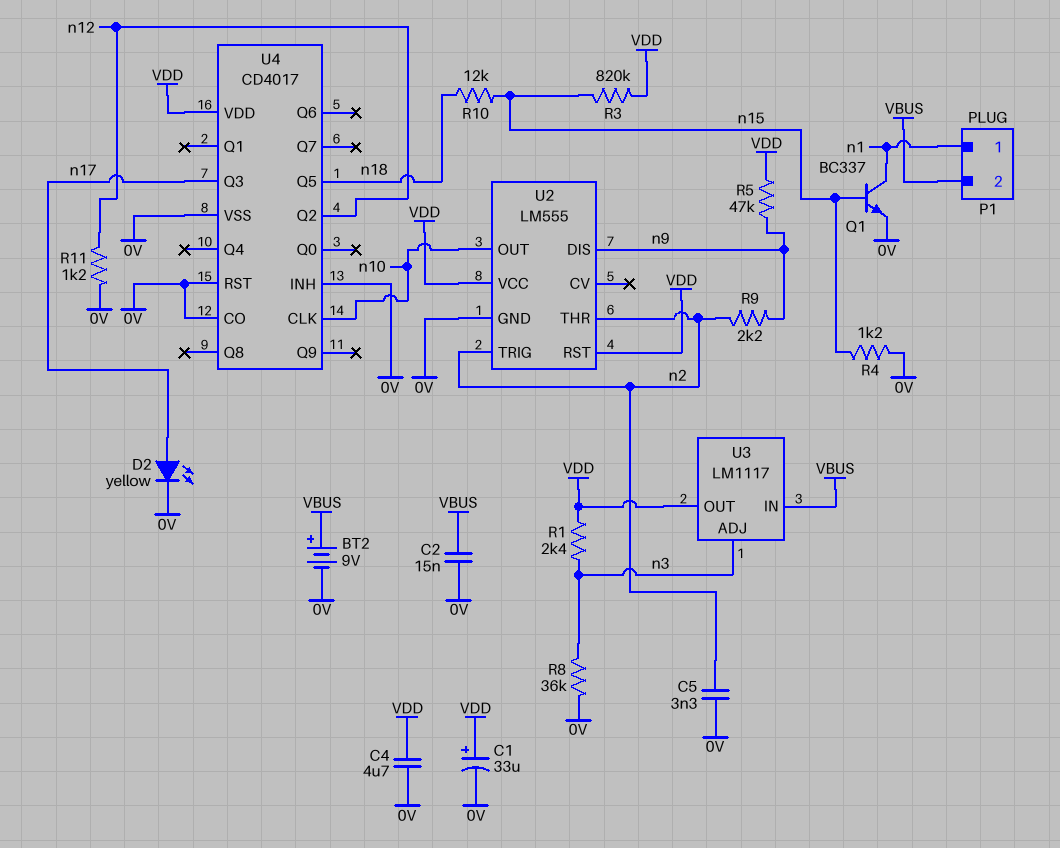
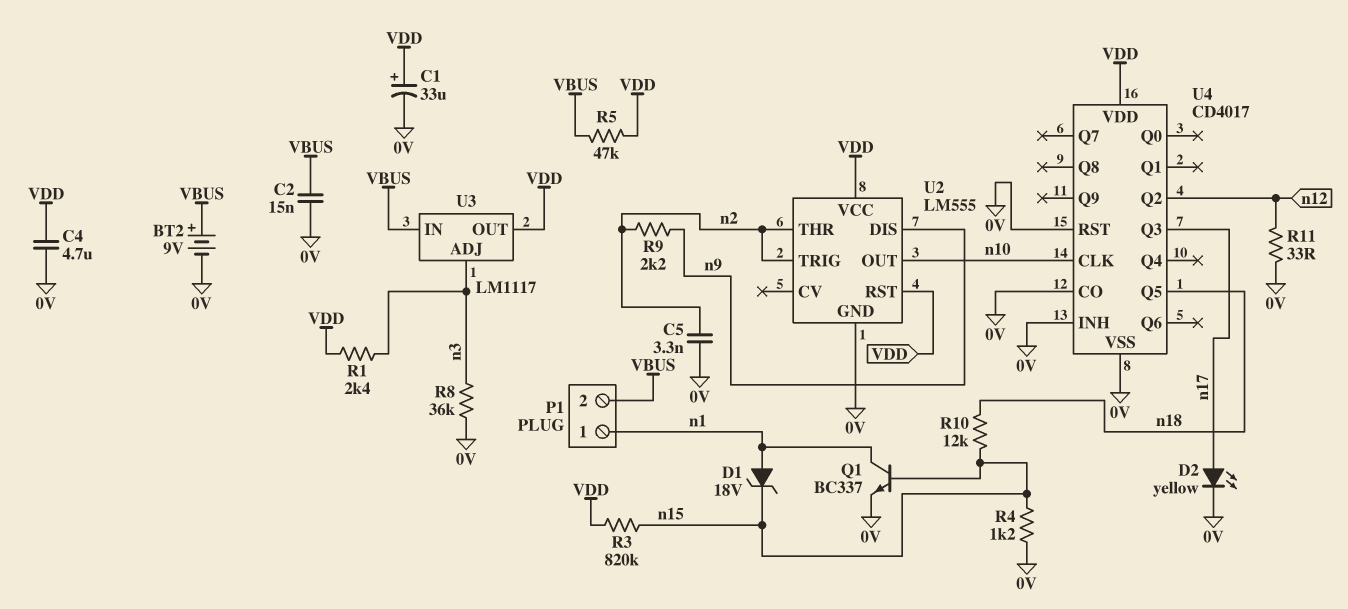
D1: none -> zener 18V (A n1, K n15)
R5: 47k (VDD, n9) -> 47k (VBUS, VDD)
R11: 1.2k (0V, n12) -> 33 (0V, n12)

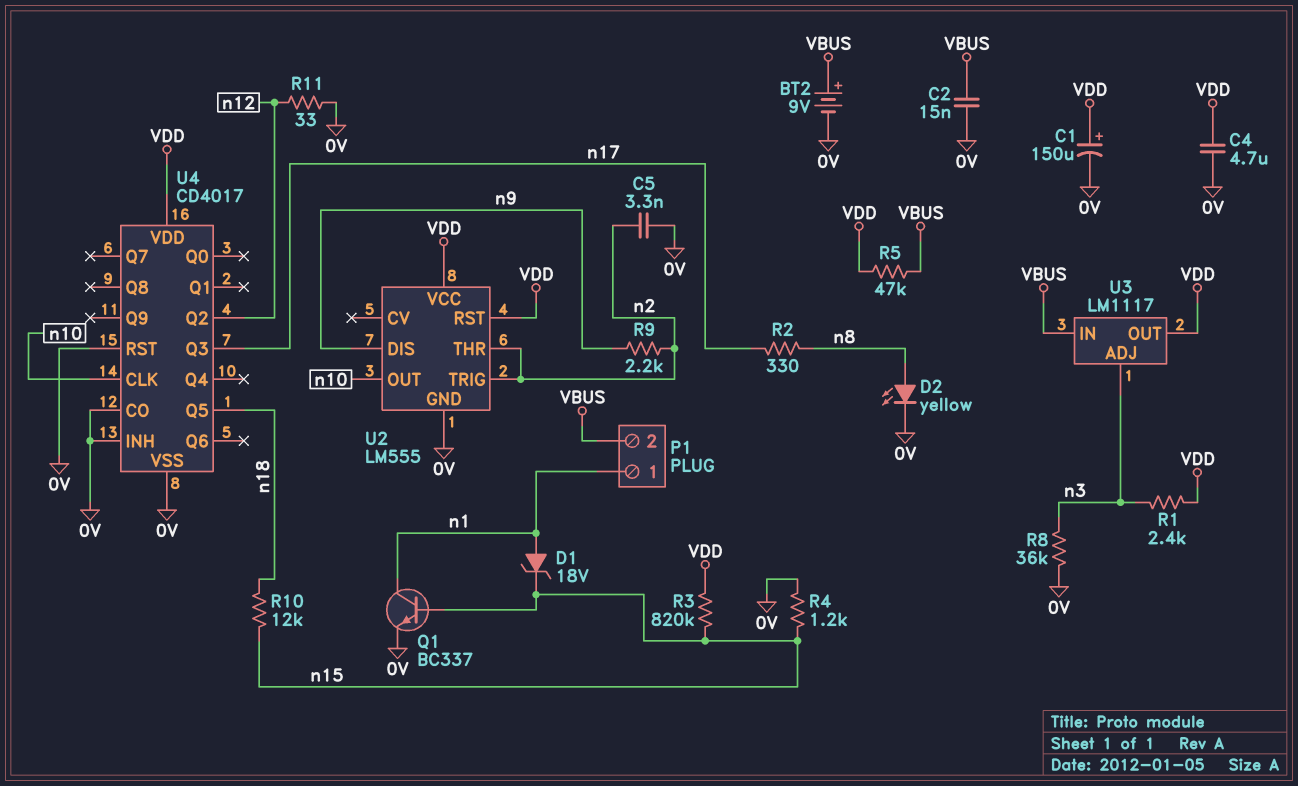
C1: 33uF (plus VDD, minus 0V) -> 150uF (plus VDD, minus 0V)
D2: LED yellow (A n17, K 0V) -> LED yellow (A n8, K 0V)
R2: none -> 330 (n8, n17)

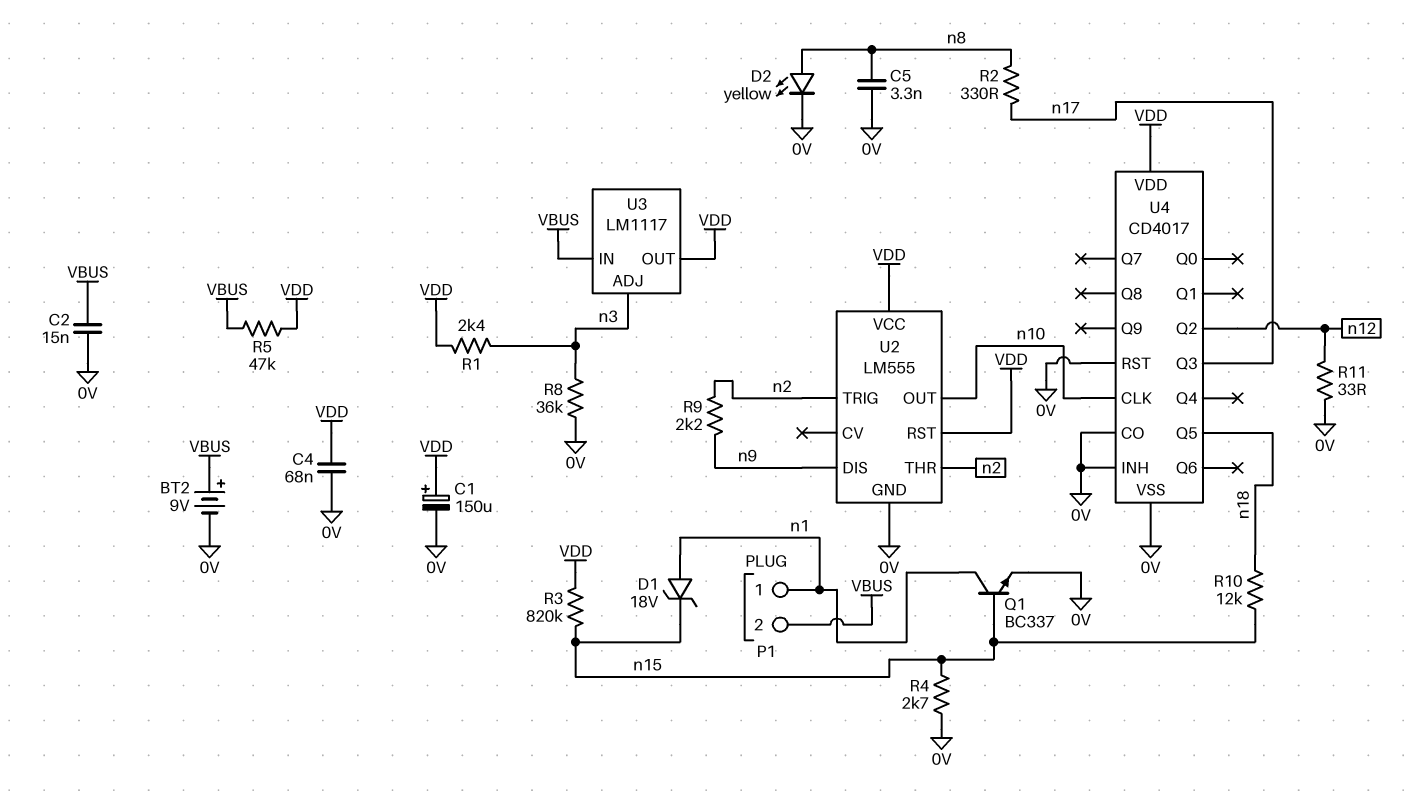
C4: 4.7uF (0V, VDD) -> 68nF (0V, VDD)
C5: 3.3nF (0V, n2) -> 3.3nF (0V, n8)
R4: 1.2k (0V, n15) -> 2.7k (0V, n15)

